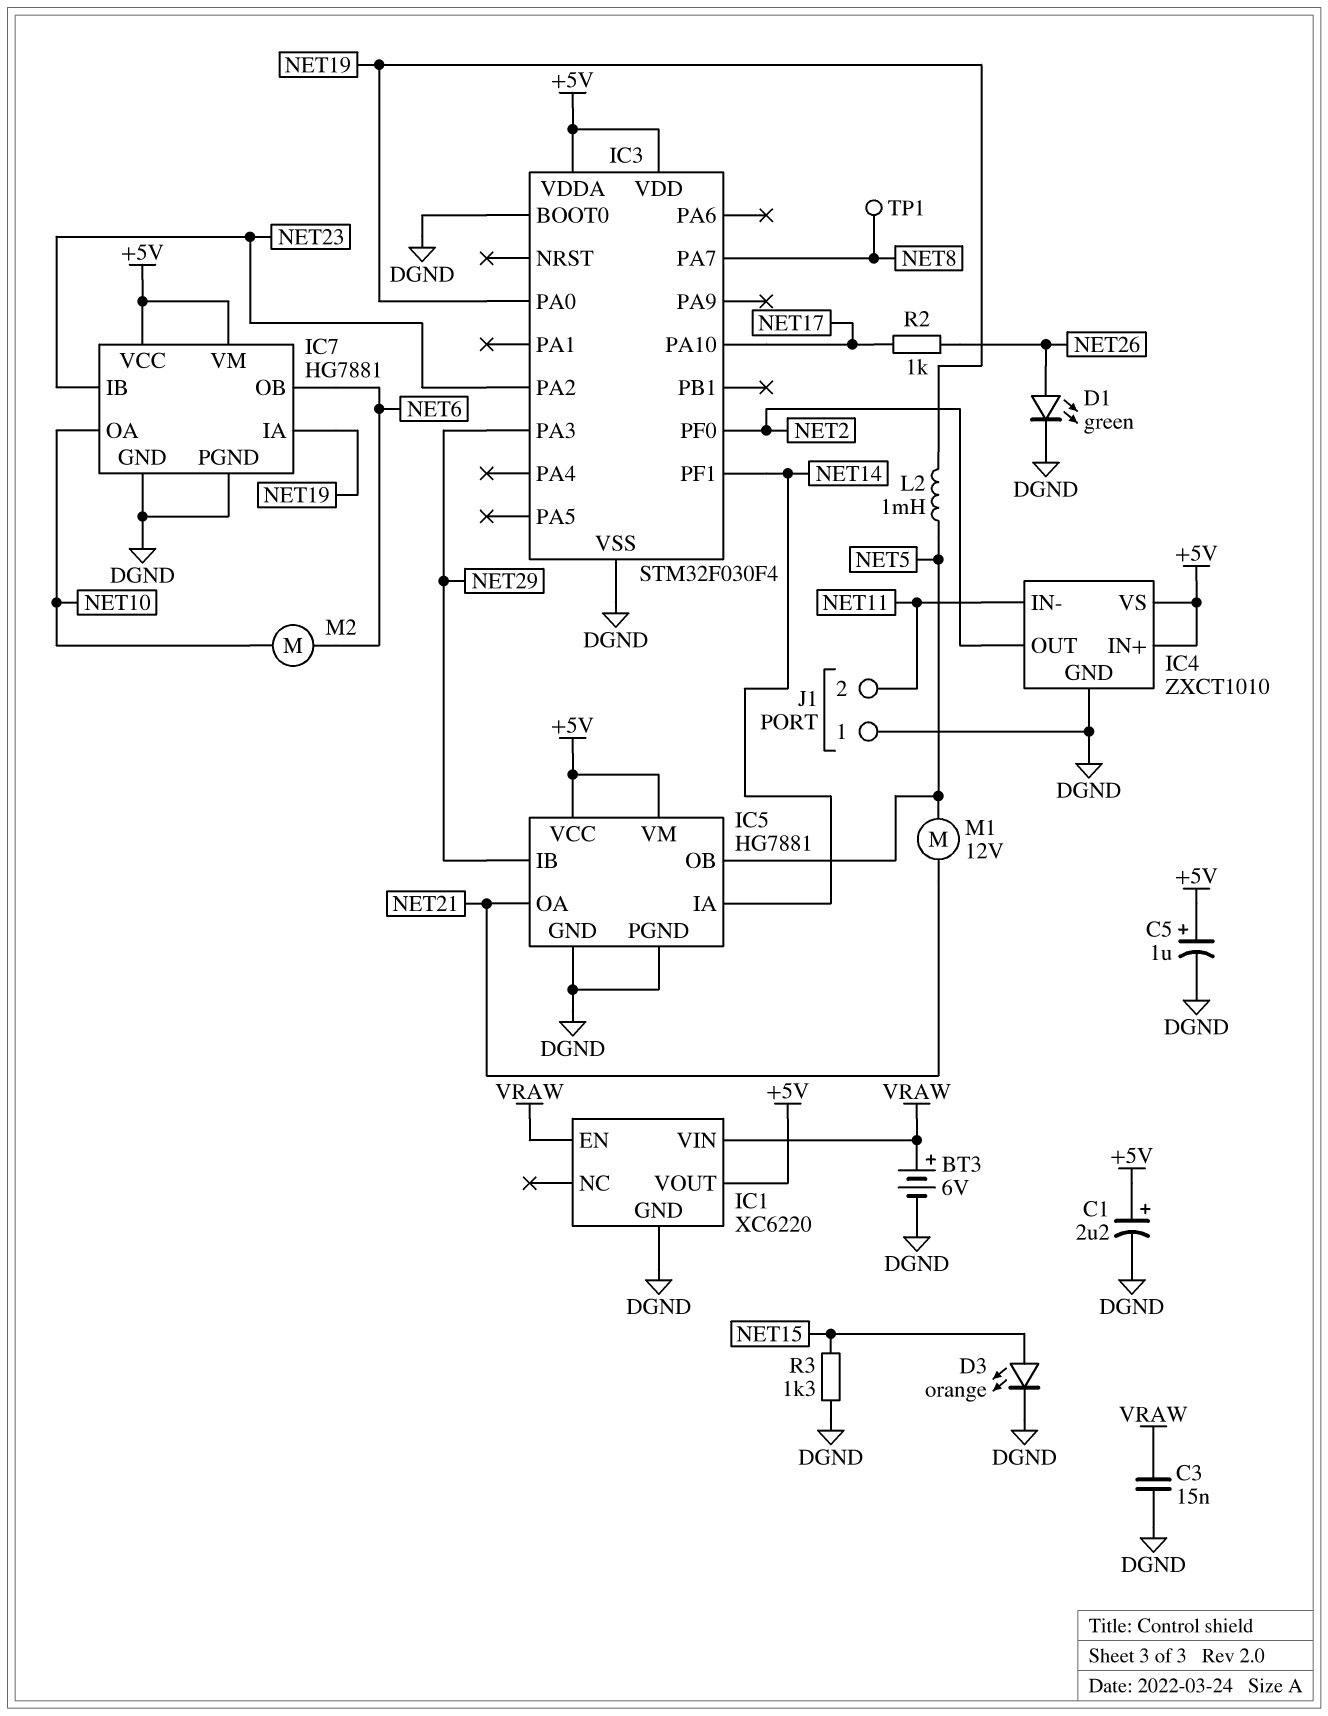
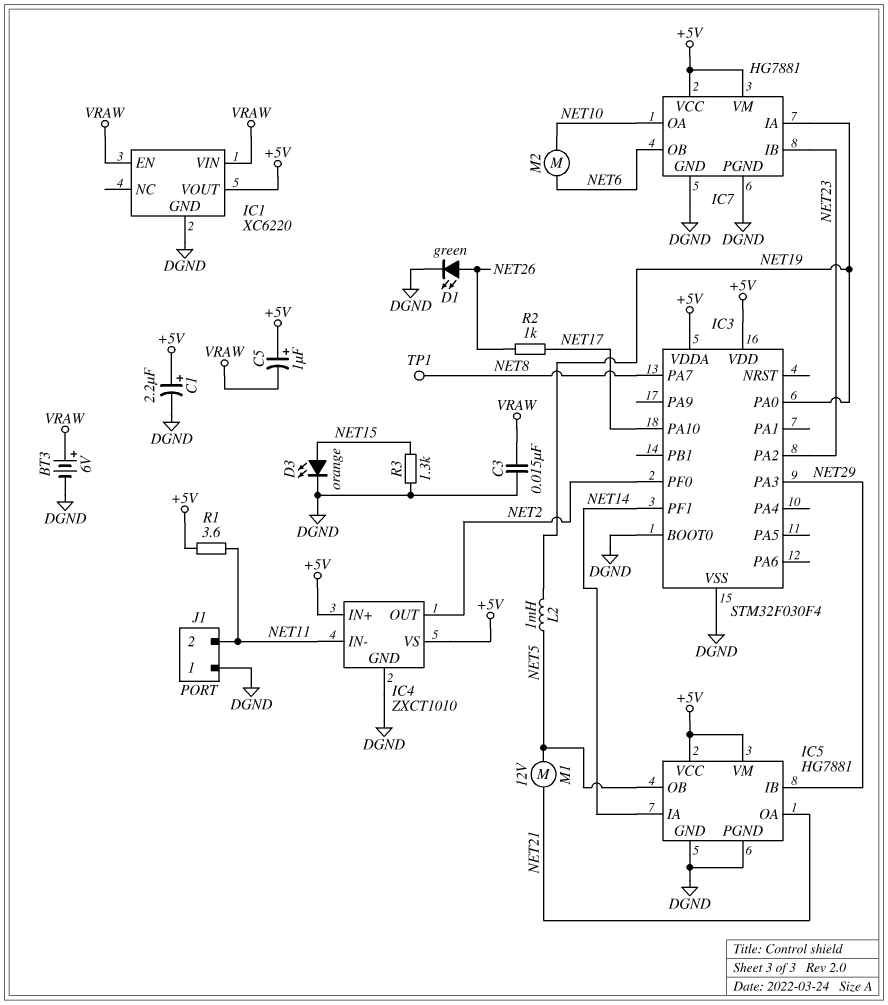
C5: 1uF (plus +5V, minus DGND) -> 1uF (plus +5V, minus VRAW)
R1: none -> 3.6 (+5V, NET11)

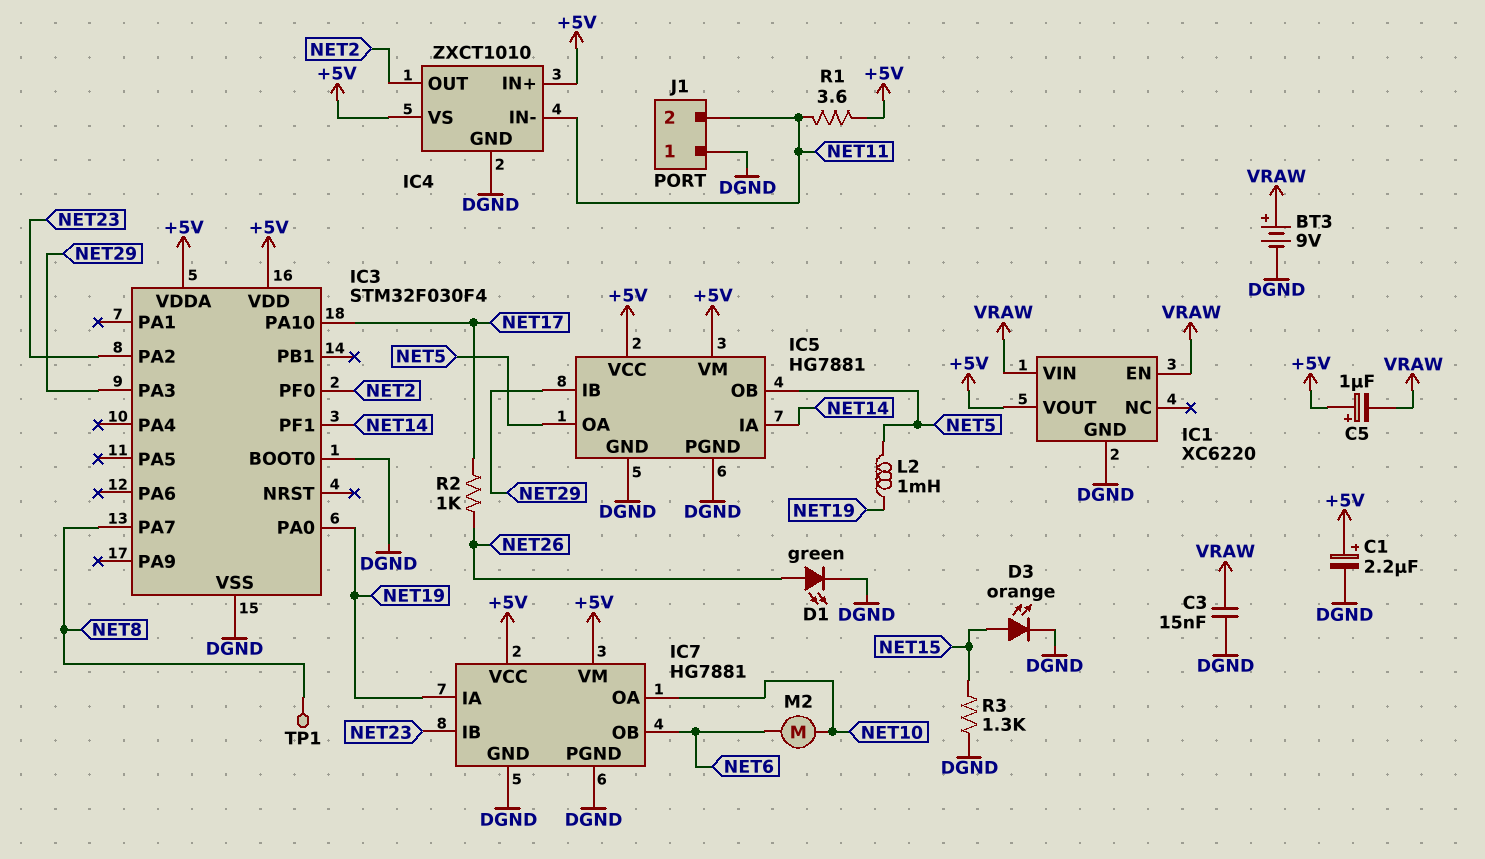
BT3: 6V (plus VRAW, minus DGND) -> 9V (plus VRAW, minus DGND)
IC5 pin OA: NET21 -> NET5
M1: motor 12V (NET5, NET21) -> none

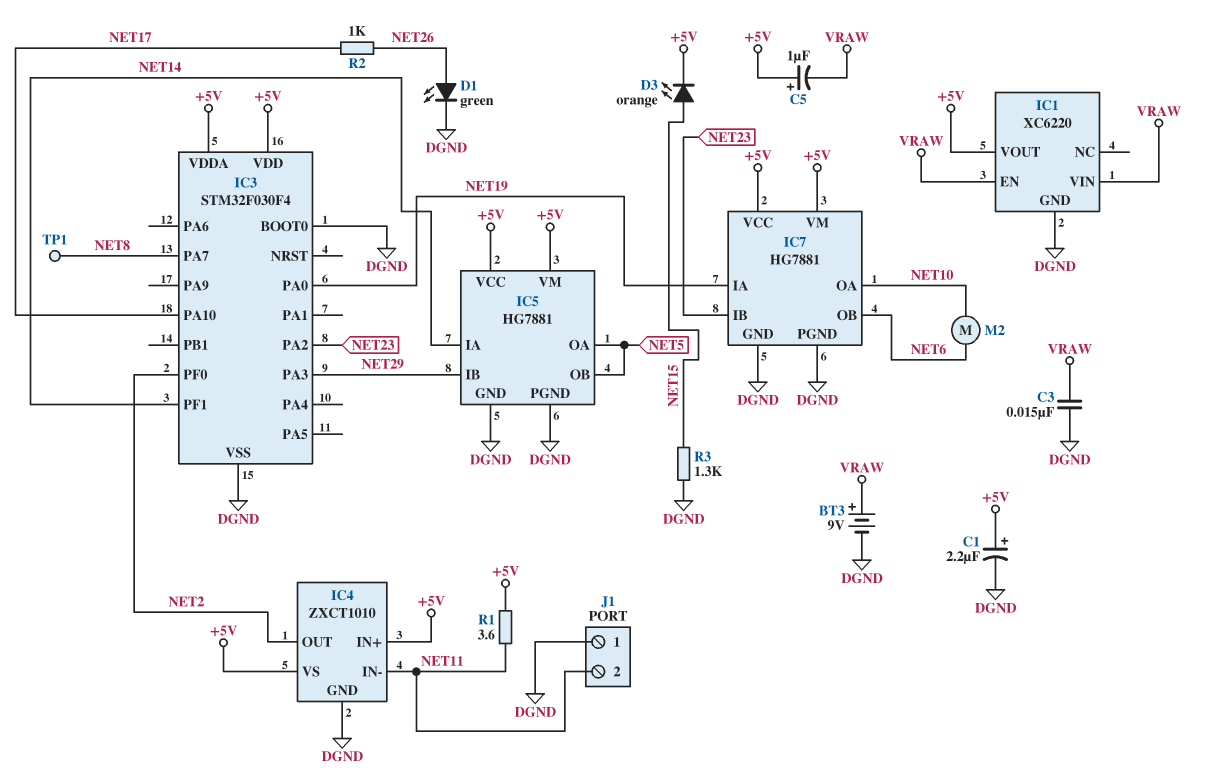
D3: LED orange (A NET15, K DGND) -> LED orange (A NET15, K +5V)
L2: 1mH (NET5, NET19) -> none

